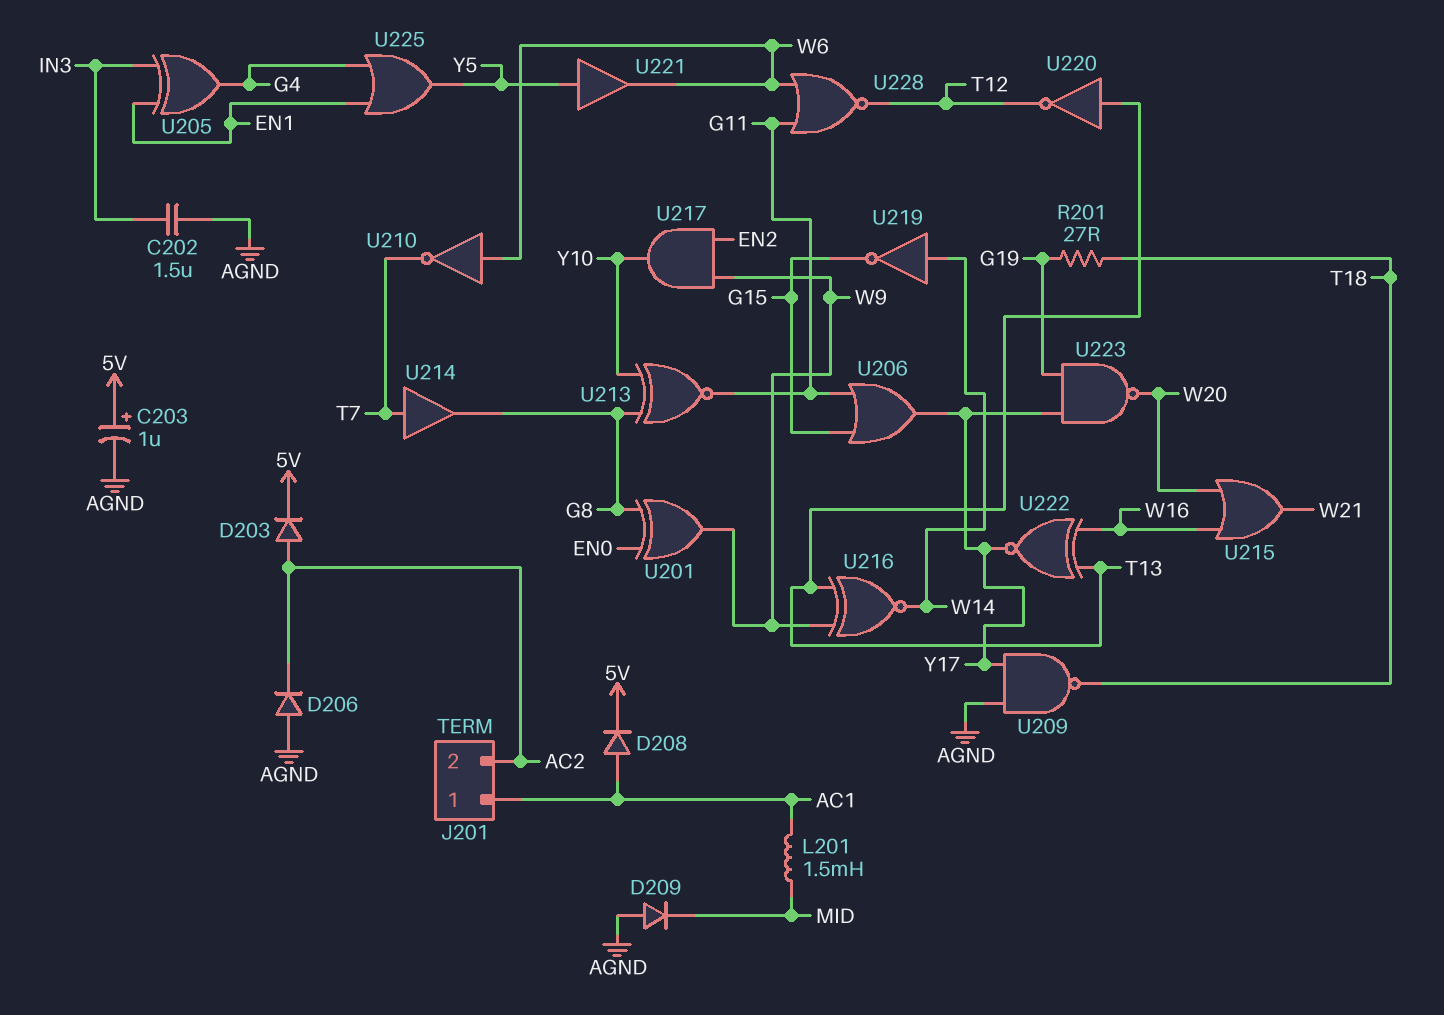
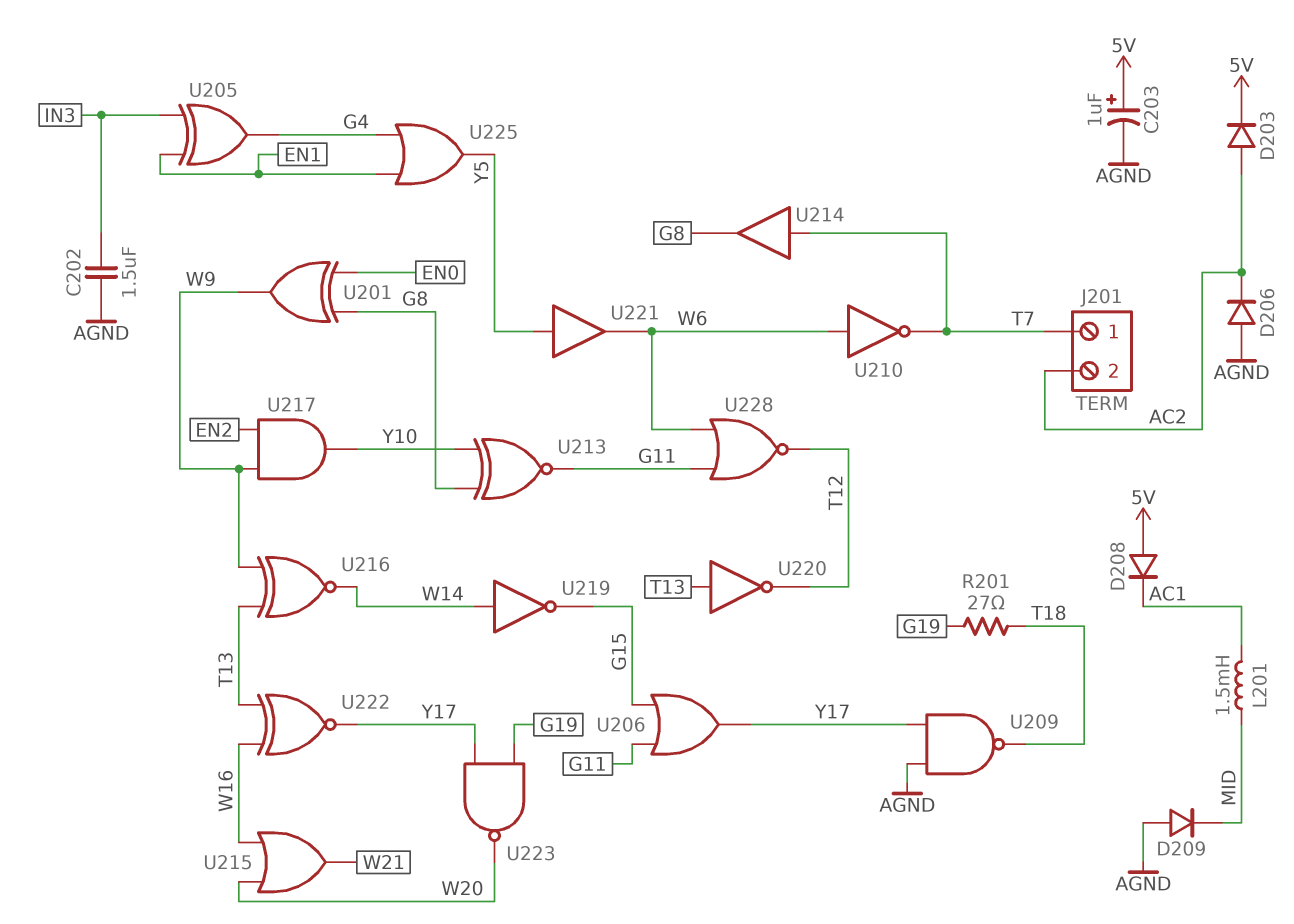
D208: diode (A AC1, K 5V) -> diode (A 5V, K AC1)
J201 pin 1: AC1 -> T7

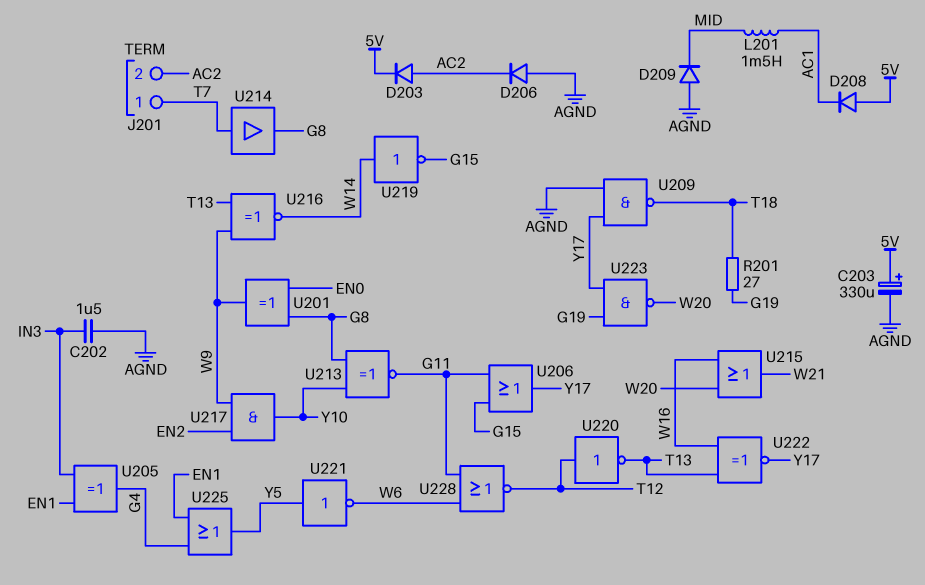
C203: 1uF (plus 5V, minus AGND) -> 330uF (plus 5V, minus AGND)
U210: NOT (in W6, out T7) -> none
U220: NOT (in T13, out T12) -> NOT (in T12, out T13)
U221: buffer (in Y5, out W6) -> NOT (in Y5, out W6)

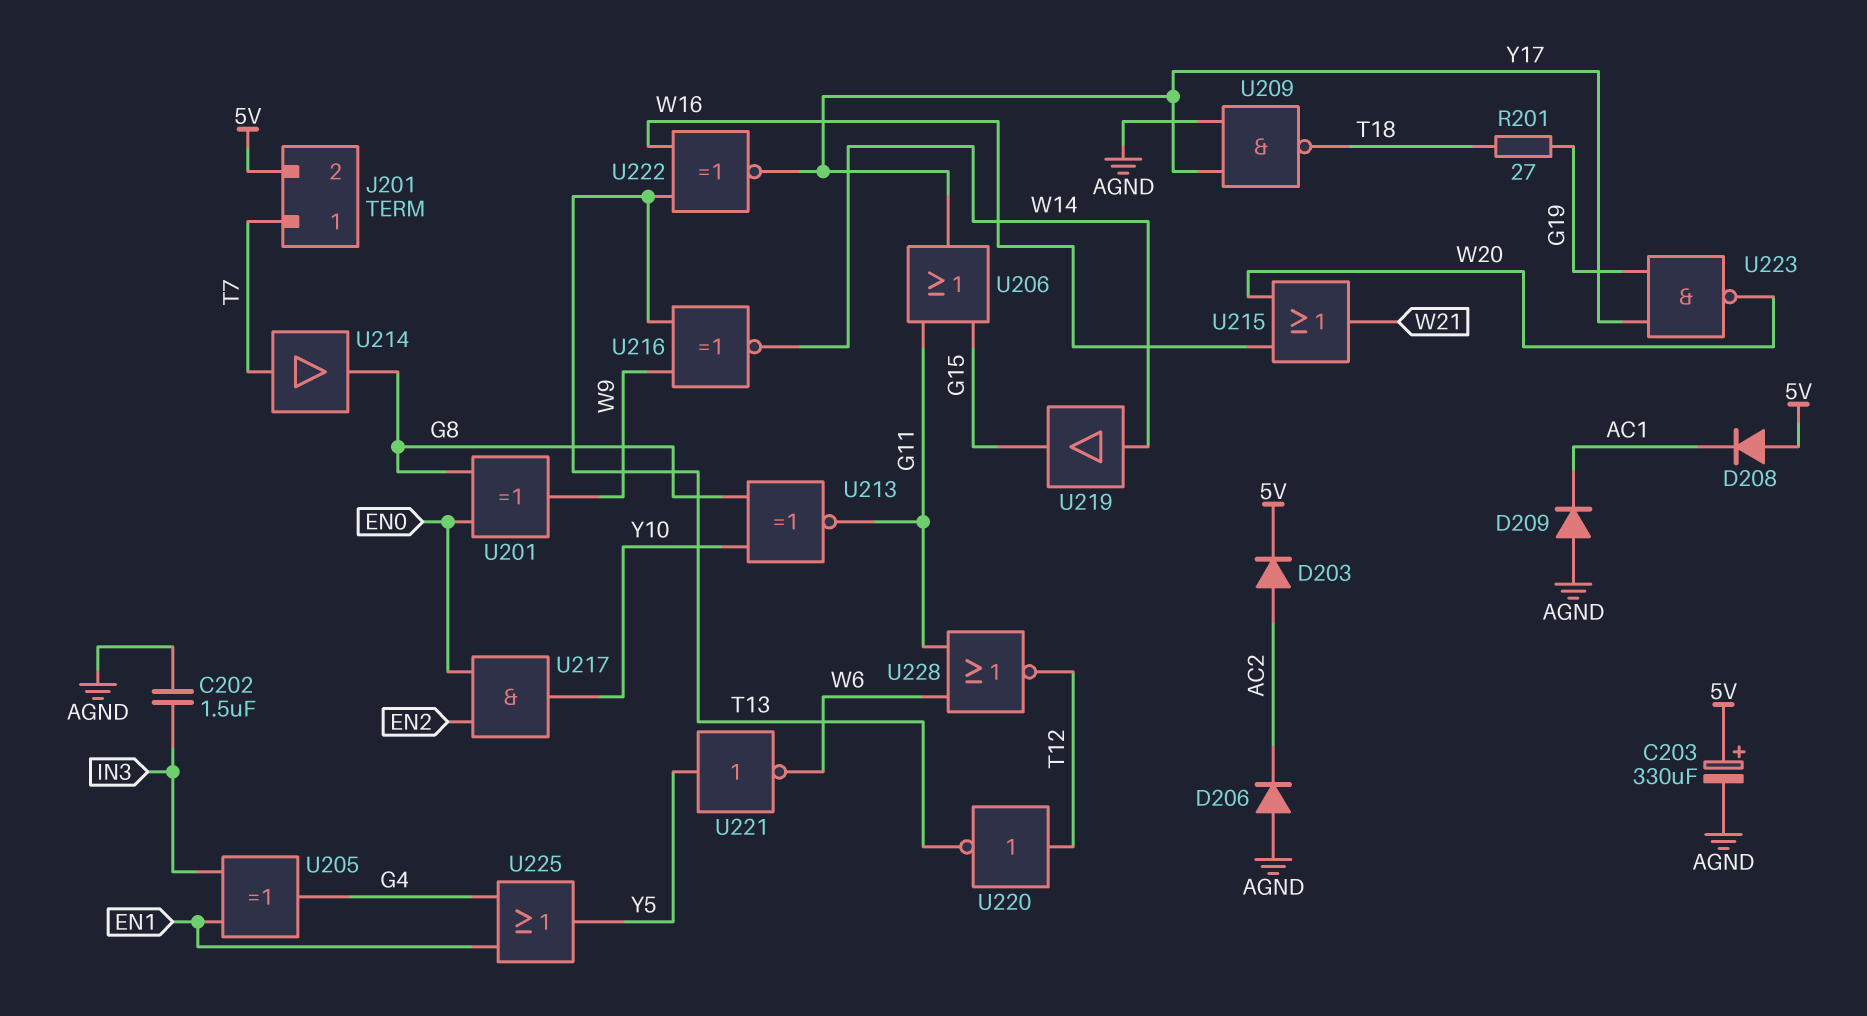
D209: diode (A AGND, K MID) -> diode (A AGND, K AC1)
J201 pin 2: AC2 -> 5V
L201: 1.5mH (AC1, MID) -> none
U217: AND (in EN2, in W9, out Y10) -> AND (in EN0, in EN2, out Y10)
U219: NOT (in W14, out G15) -> buffer (in W14, out G15)

